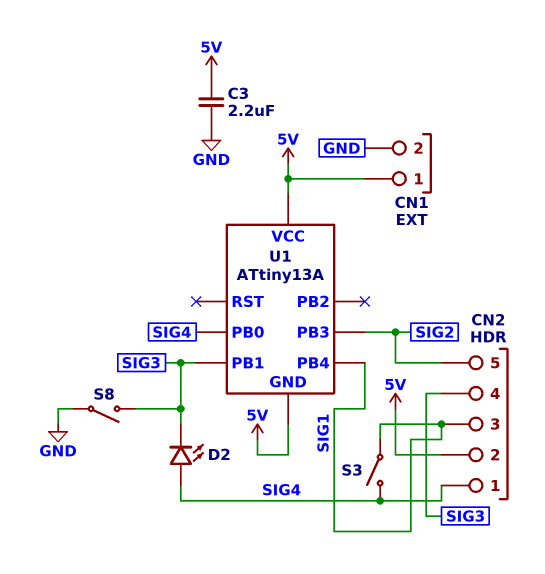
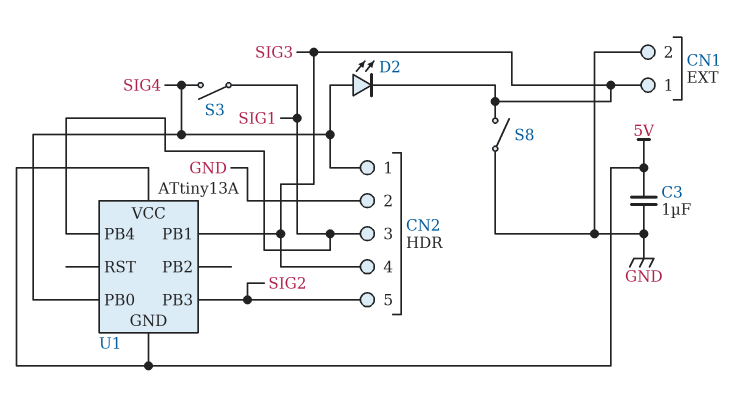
C3: 2.2uF (5V, GND) -> 1uF (5V, GND)
CN1 pin 1: 5V -> SIG3
CN2 pin 2: 5V -> GND

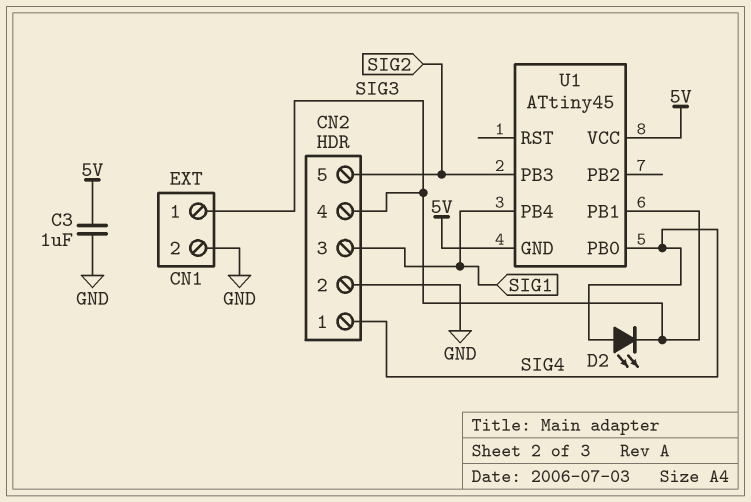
S3: switch (SIG1, SIG4) -> none
S8: switch (GND, SIG3) -> none
U1: ATtiny13A -> ATtiny45

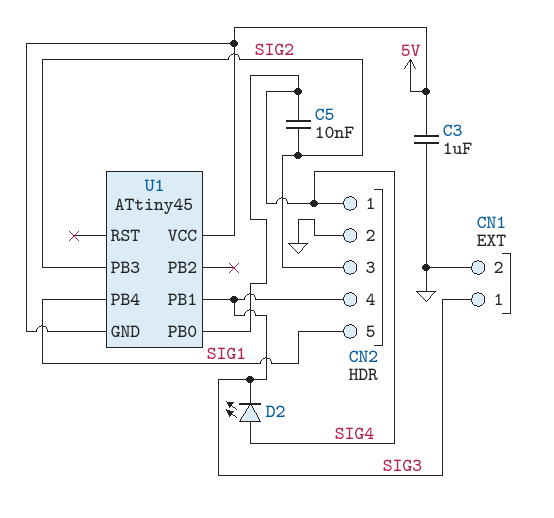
C5: none -> 10nF (SIG2, SIG4)
CN2 pin 3: SIG1 -> SIG2
CN2 pin 5: SIG2 -> SIG1

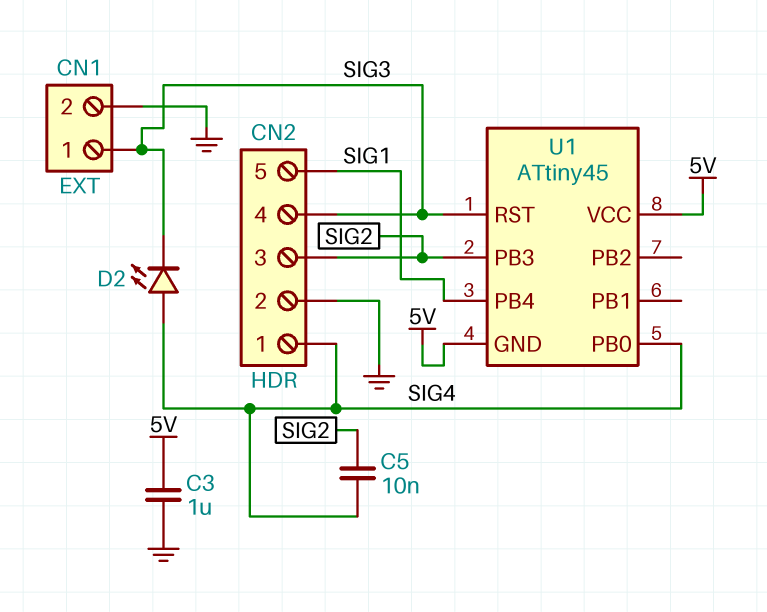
U1 pin PB1: SIG3 -> none
U1 pin RST: none -> SIG3

